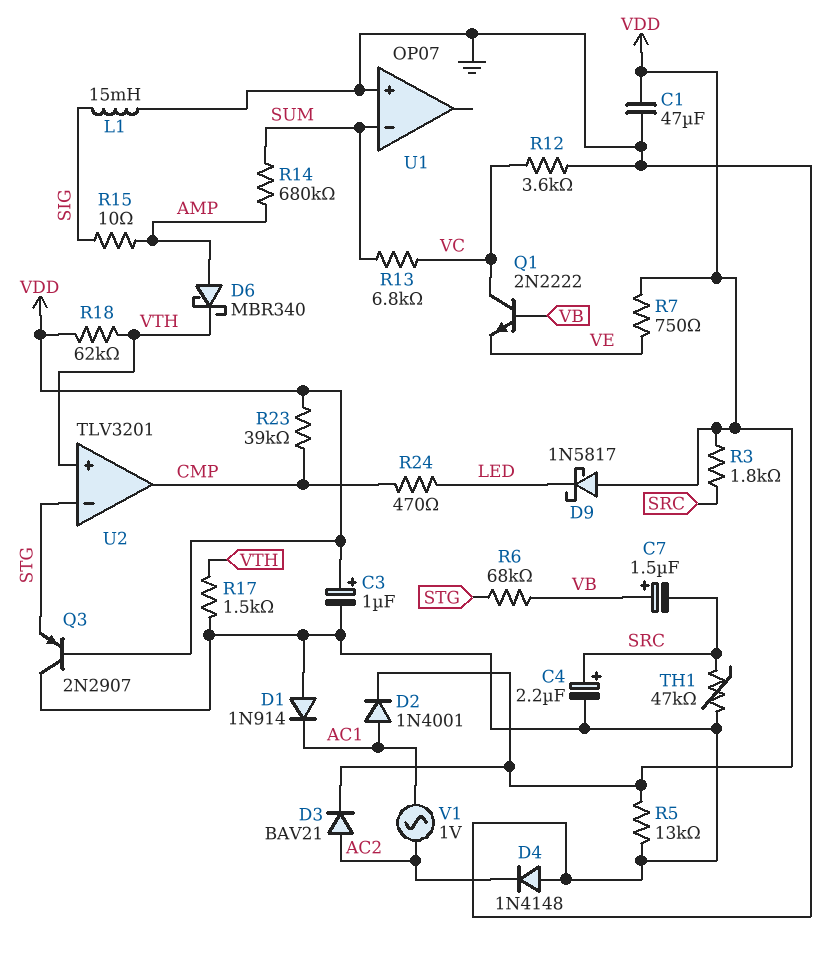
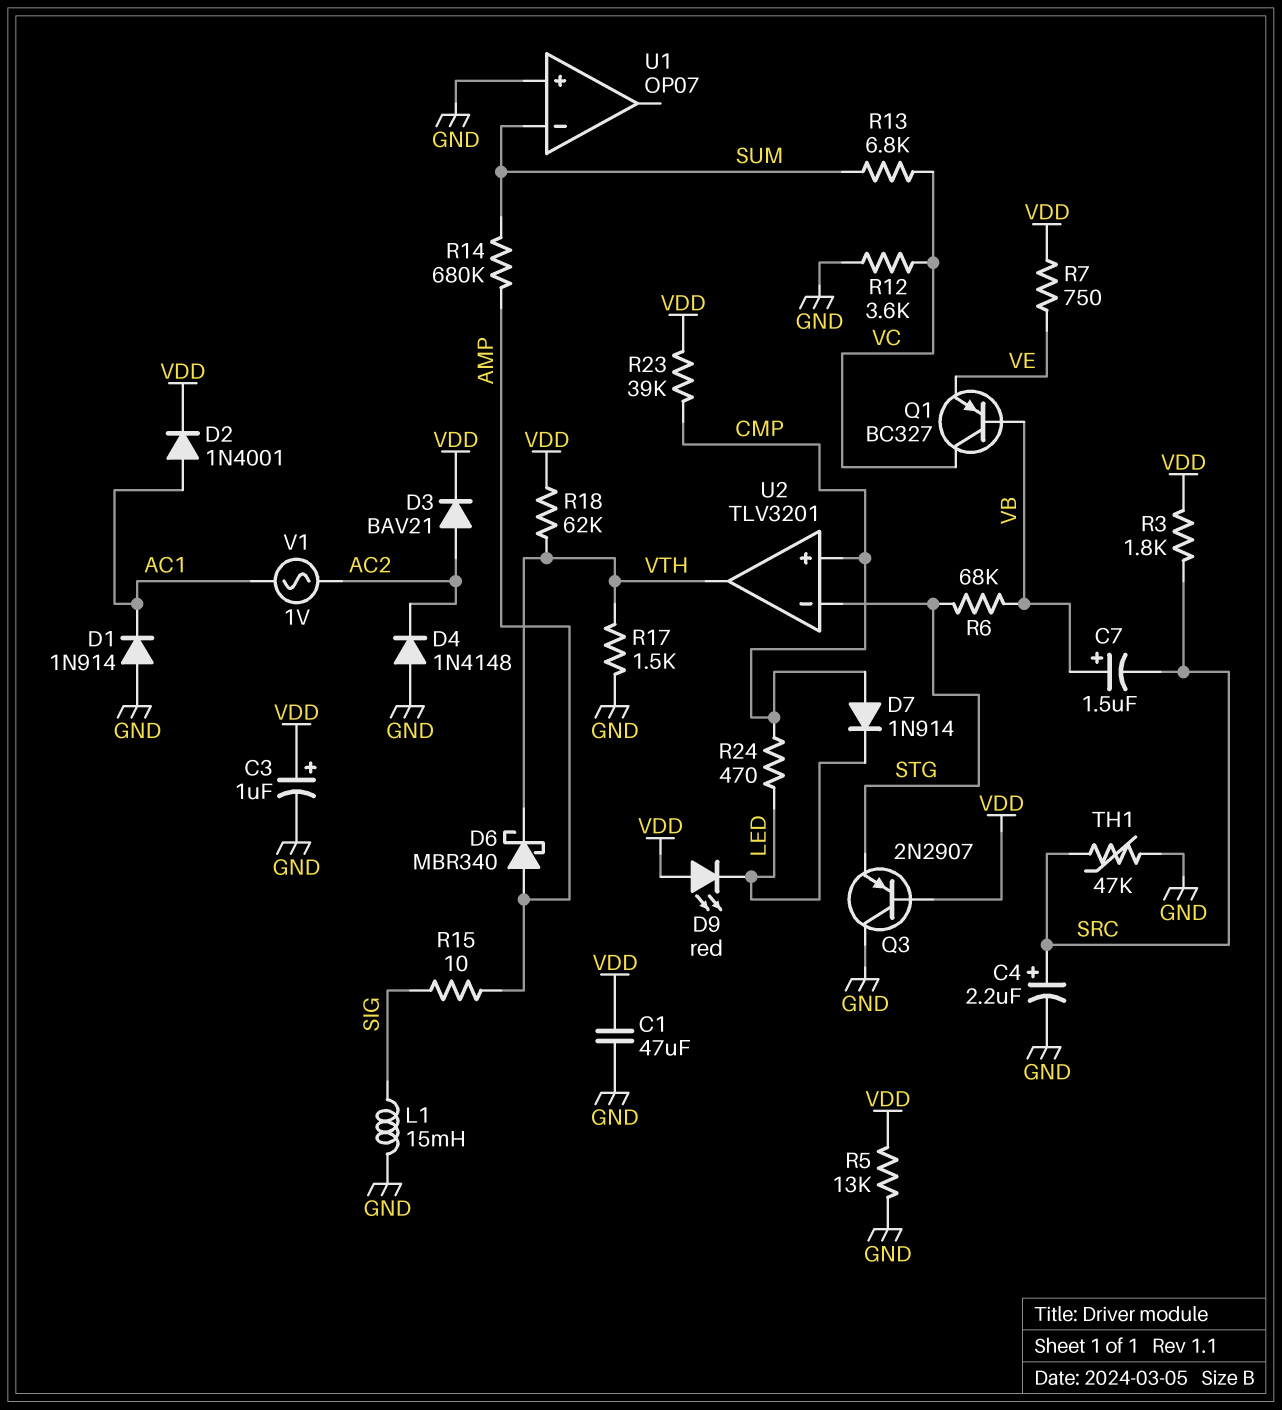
D7: none -> diode 1N914 (A CMP, K LED)
D9: schottky 1N5817 (A VDD, K LED) -> LED red (A VDD, K LED)
Q1: NPN 2N2222 (B VB, C VC, E VE) -> PNP BC327 (B VB, C VC, E VE)
U2 pin in+: VTH -> CMP
U2 pin out: CMP -> VTH

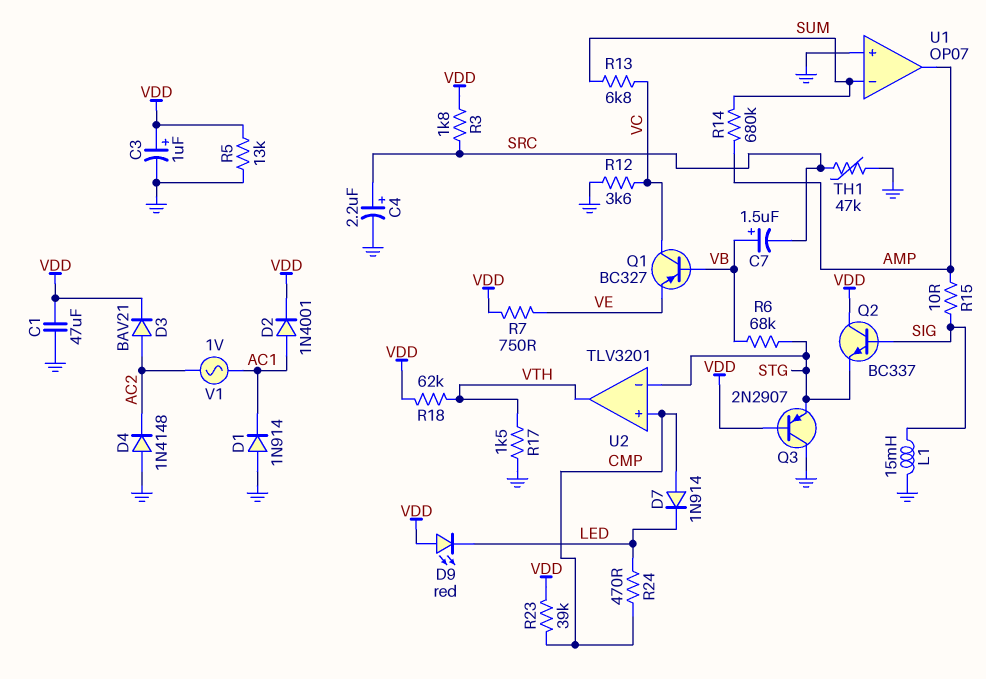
D6: schottky MBR340 (A AMP, K VTH) -> none
Q2: none -> NPN BC337 (B SIG, C VDD, E STG)
U1 pin out: none -> AMP

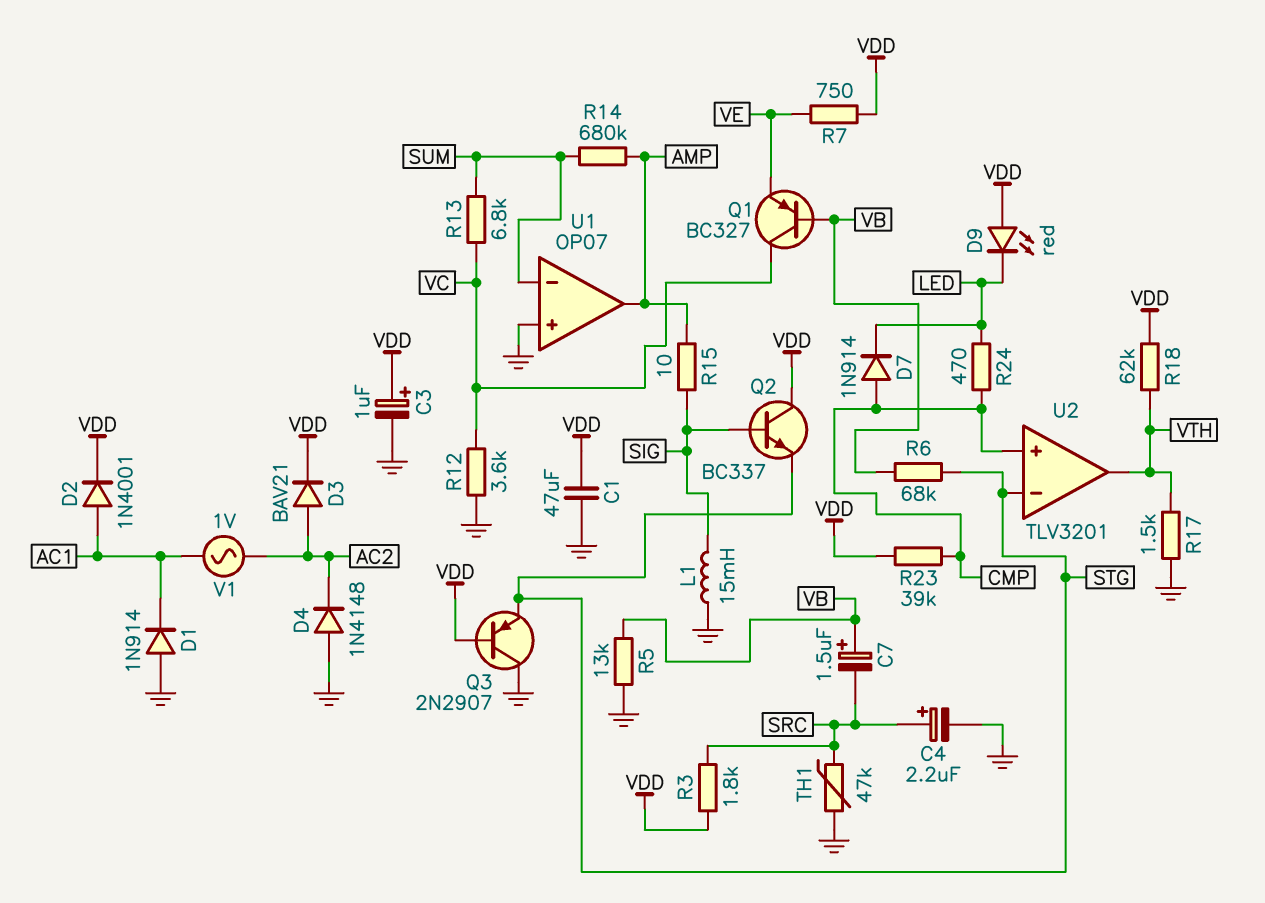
R5: 13k (GND, VDD) -> 13k (GND, VB)

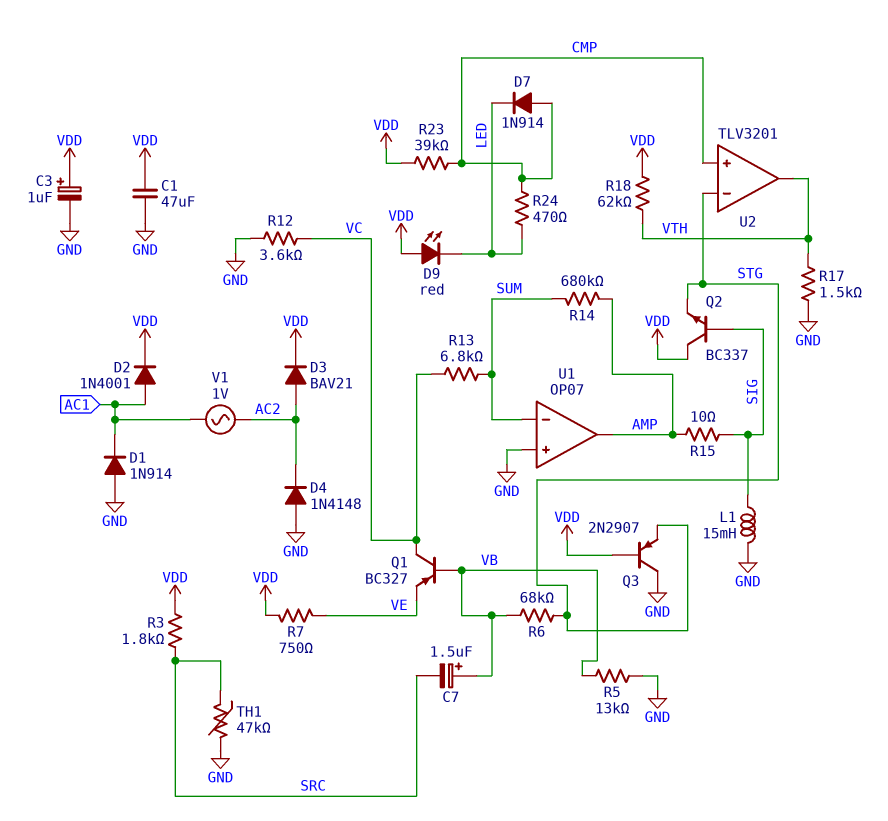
C4: 2.2uF (plus SRC, minus GND) -> none

